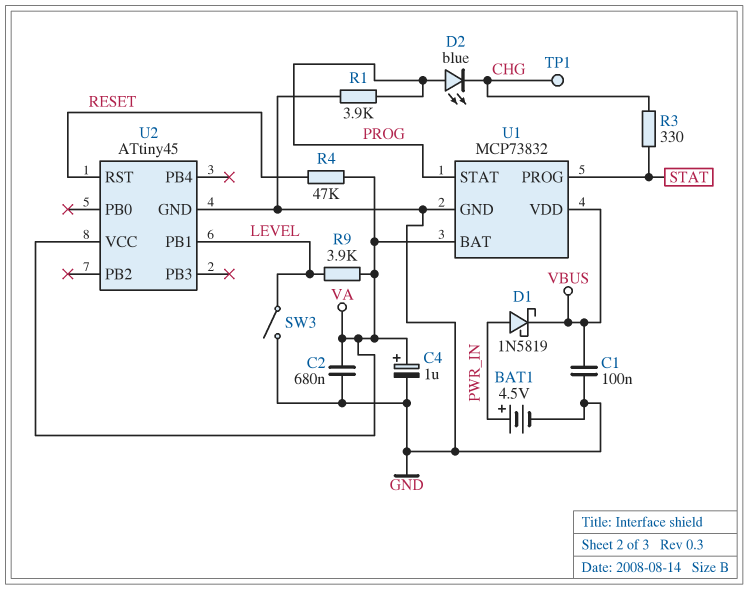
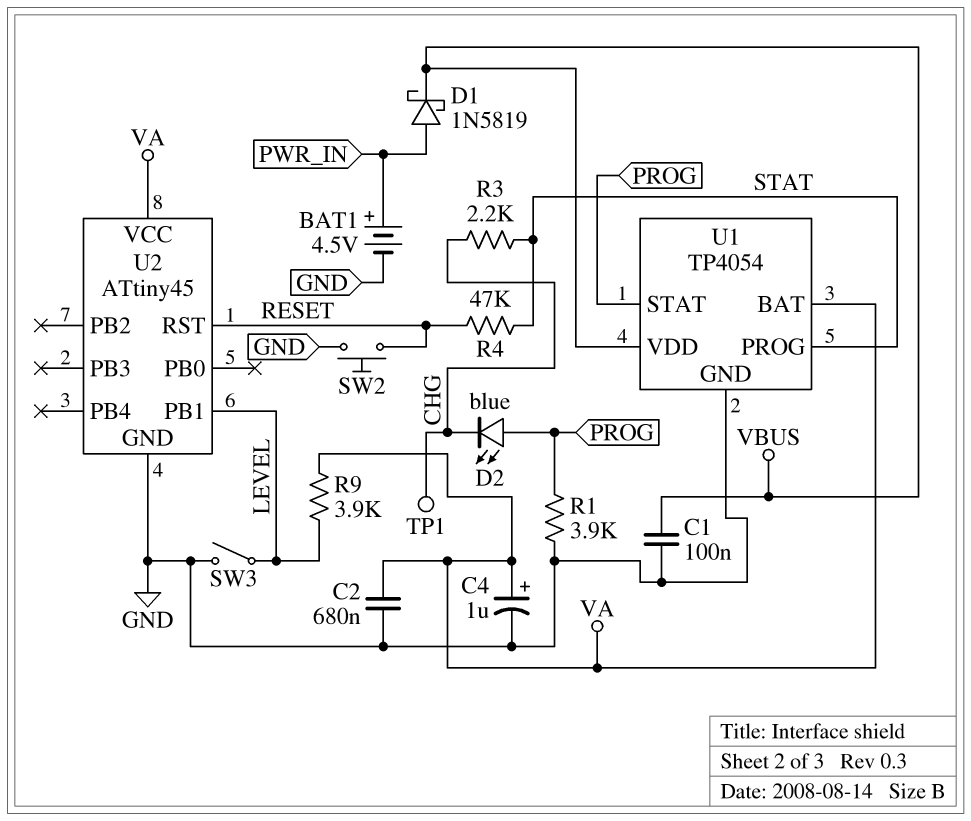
R3: 330 (CHG, STAT) -> 2.2k (CHG, STAT)
R4: 47k (RESET, VA) -> 47k (RESET, STAT)
SW2: none -> button (GND, RESET)
U1: MCP73832 -> TP4054

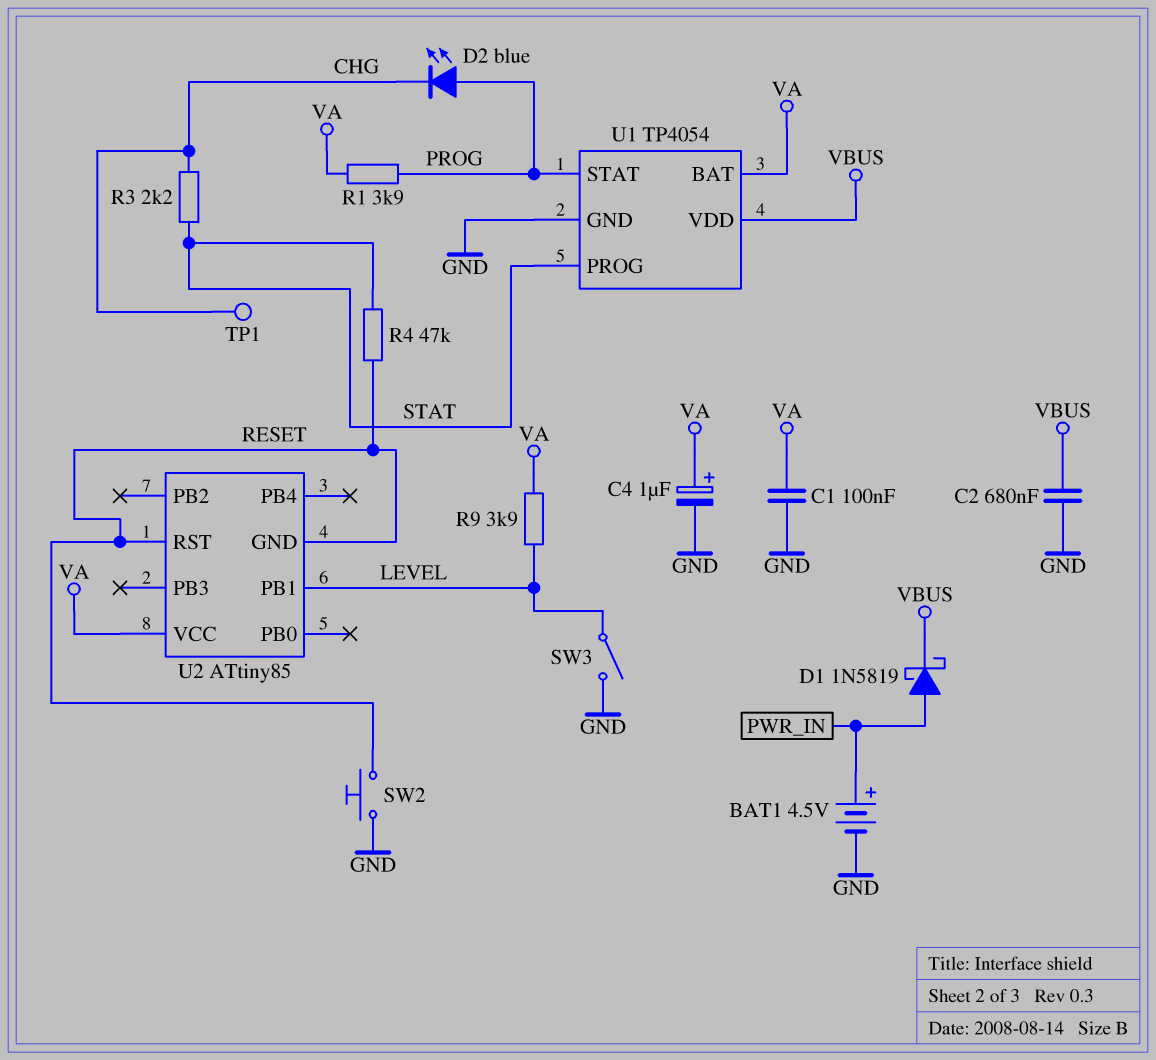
C1: 100nF (GND, VBUS) -> 100nF (GND, VA)
C2: 680nF (GND, VA) -> 680nF (GND, VBUS)
R1: 3.9k (GND, PROG) -> 3.9k (PROG, VA)
U2: ATtiny45 -> ATtiny85
U2 pin GND: GND -> RESET

